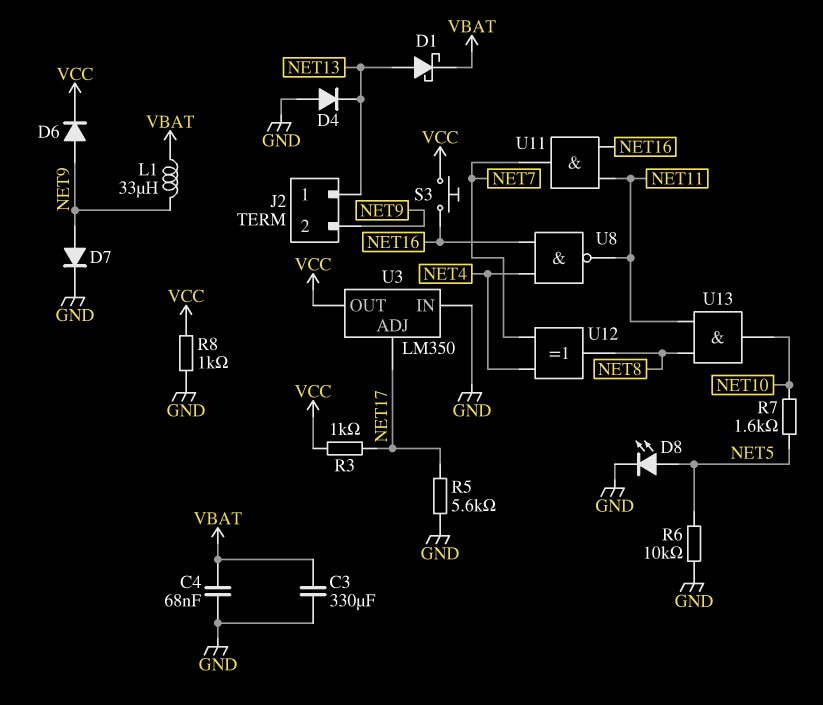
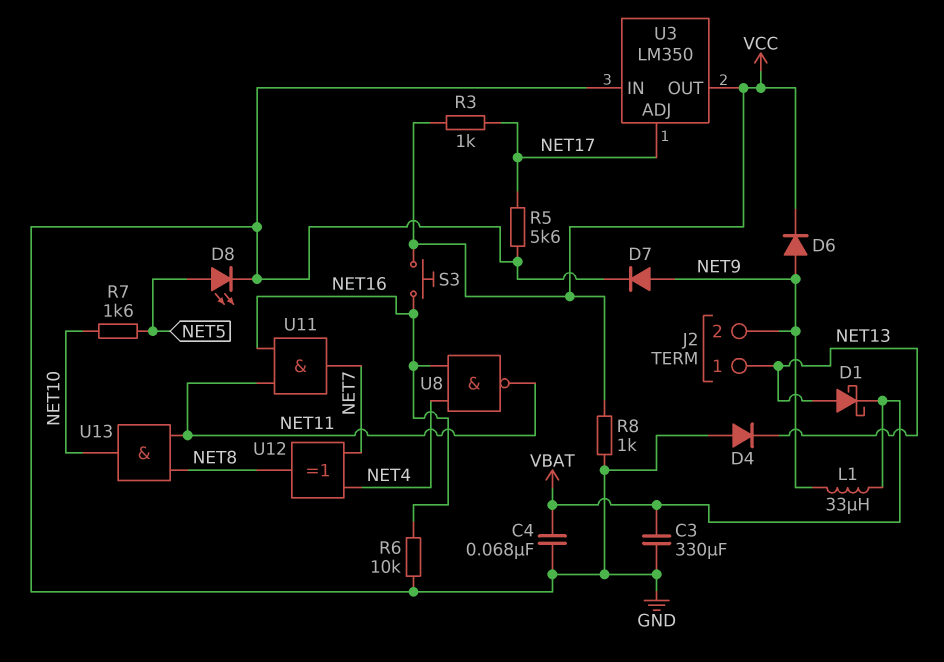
R6: 10k (GND, NET5) -> 10k (GND, NET16)

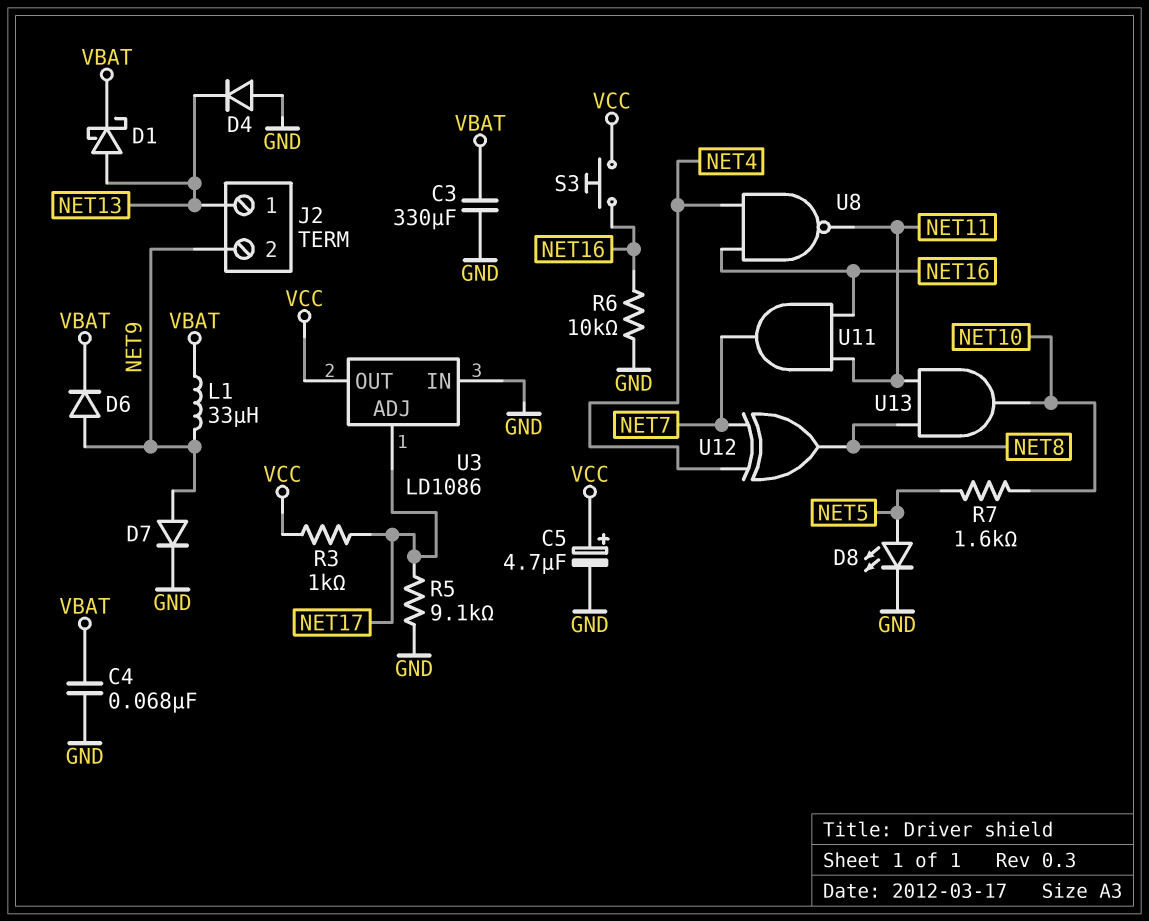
C5: none -> 4.7uF (plus VCC, minus GND)
D6: diode (A NET9, K VCC) -> diode (A NET9, K VBAT)
R5: 5.6k (GND, NET17) -> 9.1k (GND, NET17)
R8: 1k (GND, VCC) -> none
U3: LM350 -> LD1086

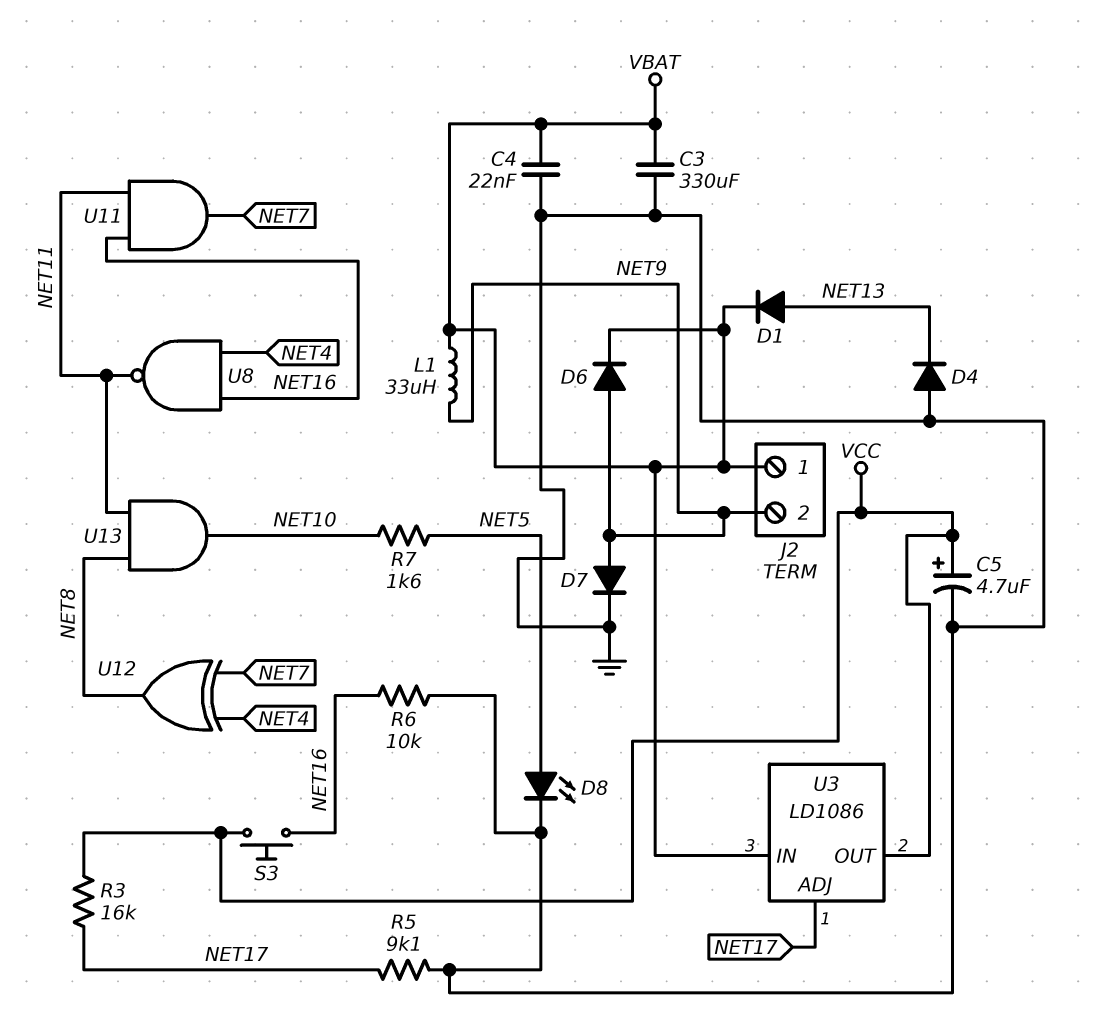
C4: 68nF (GND, VBAT) -> 22nF (GND, VBAT)
D1: schottky (A NET13, K VBAT) -> diode (A NET13, K VBAT)
J2 pin 1: NET13 -> VBAT
R3: 1k (NET17, VCC) -> 16k (NET17, VCC)
U3 pin IN: GND -> VBAT

